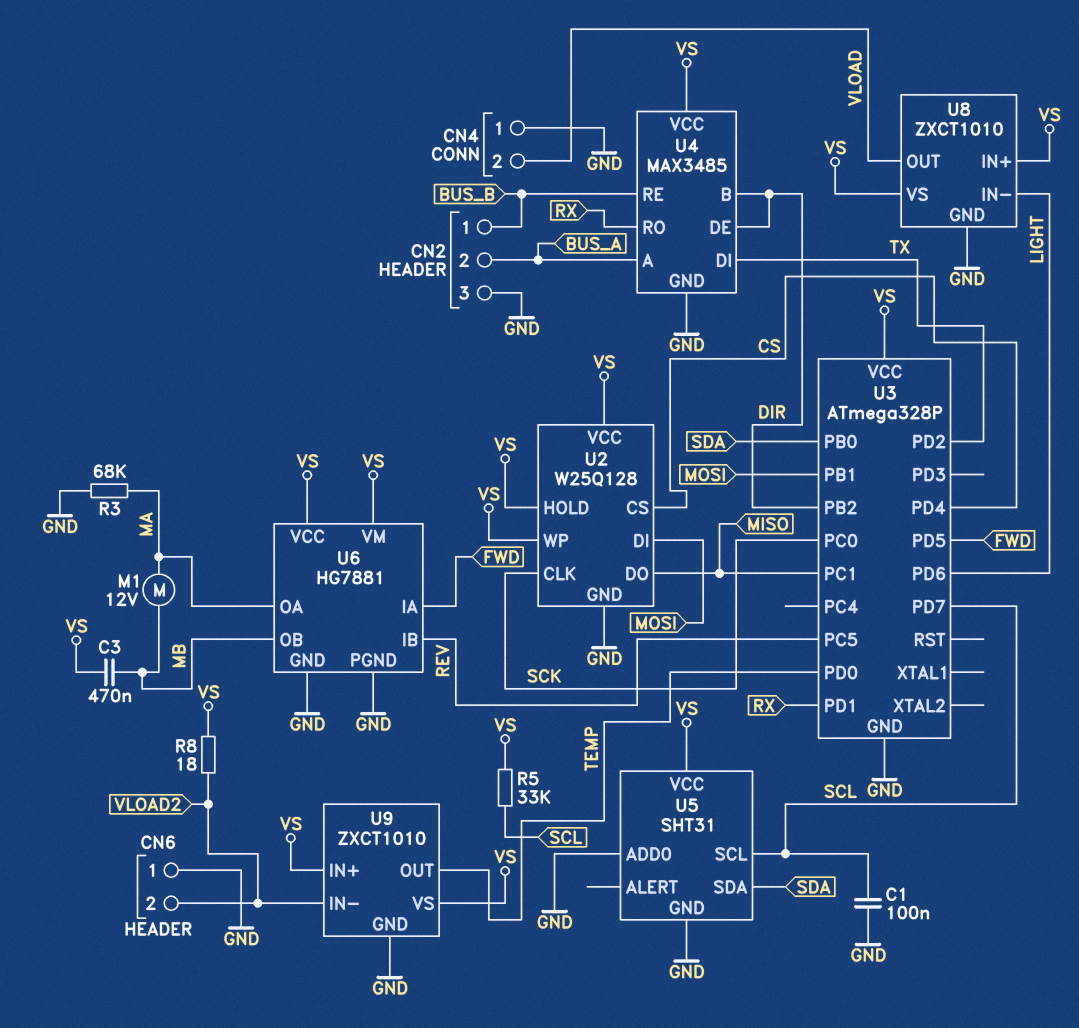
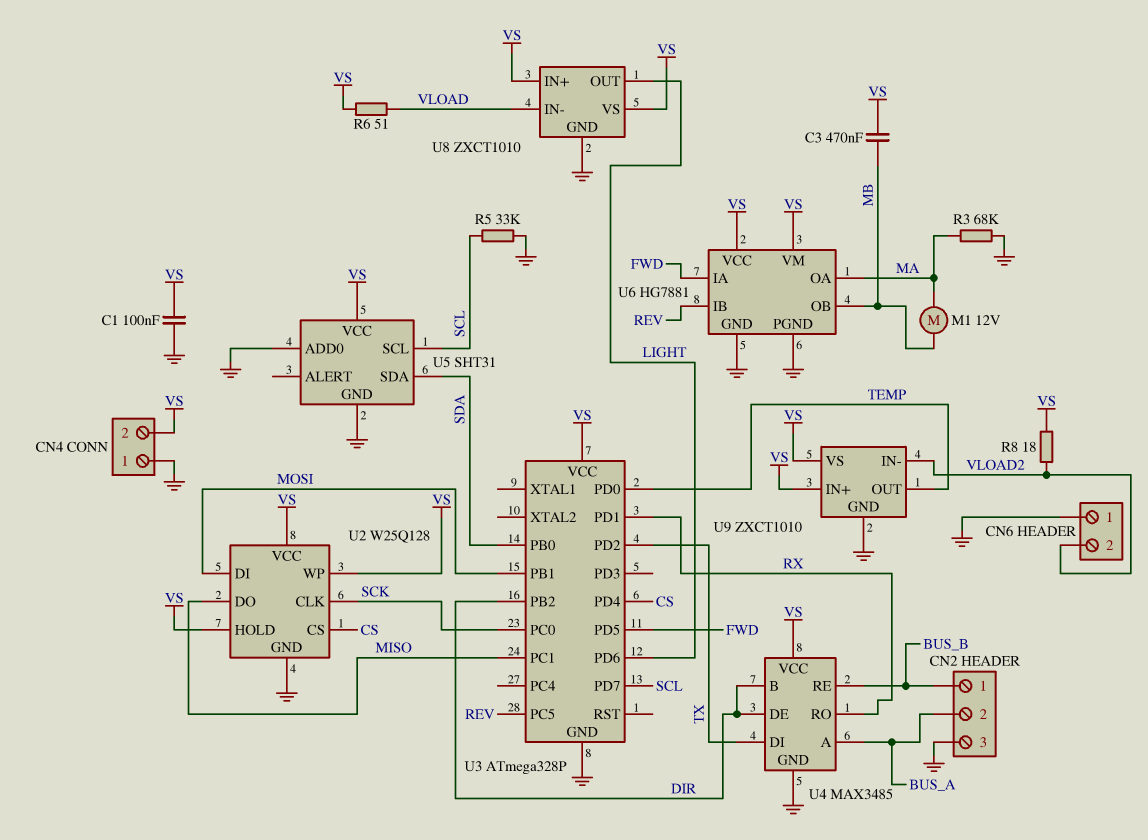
C1: 100nF (GND, SCL) -> 100nF (GND, VS)
CN4 pin 2: VLOAD -> VS
R5: 33k (SCL, VS) -> 33k (GND, SCL)
R6: none -> 51 (VLOAD, VS)
U8 pin IN-: LIGHT -> VLOAD
U8 pin OUT: VLOAD -> LIGHT

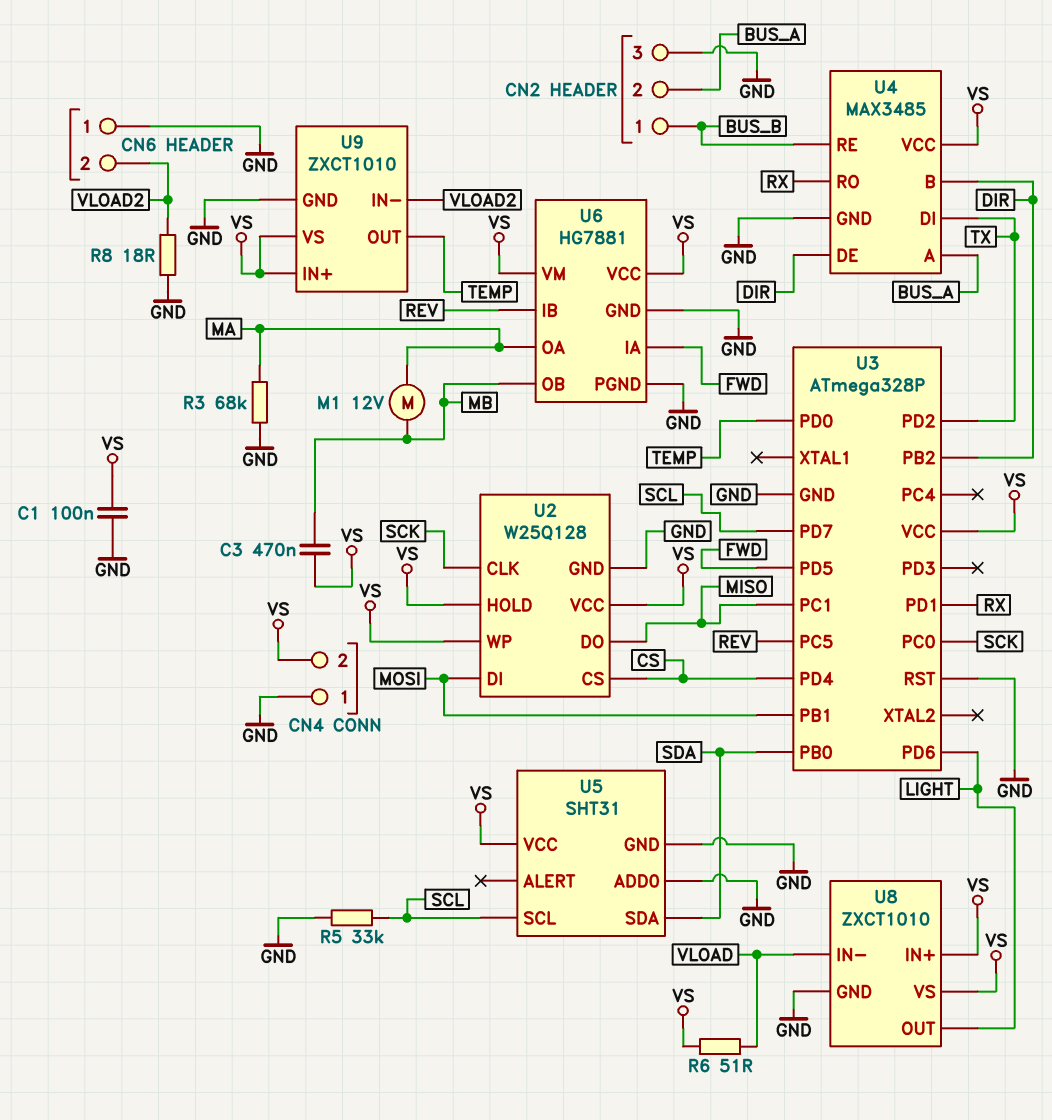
R8: 18 (VLOAD2, VS) -> 18 (GND, VLOAD2)
U3 pin RST: none -> GND

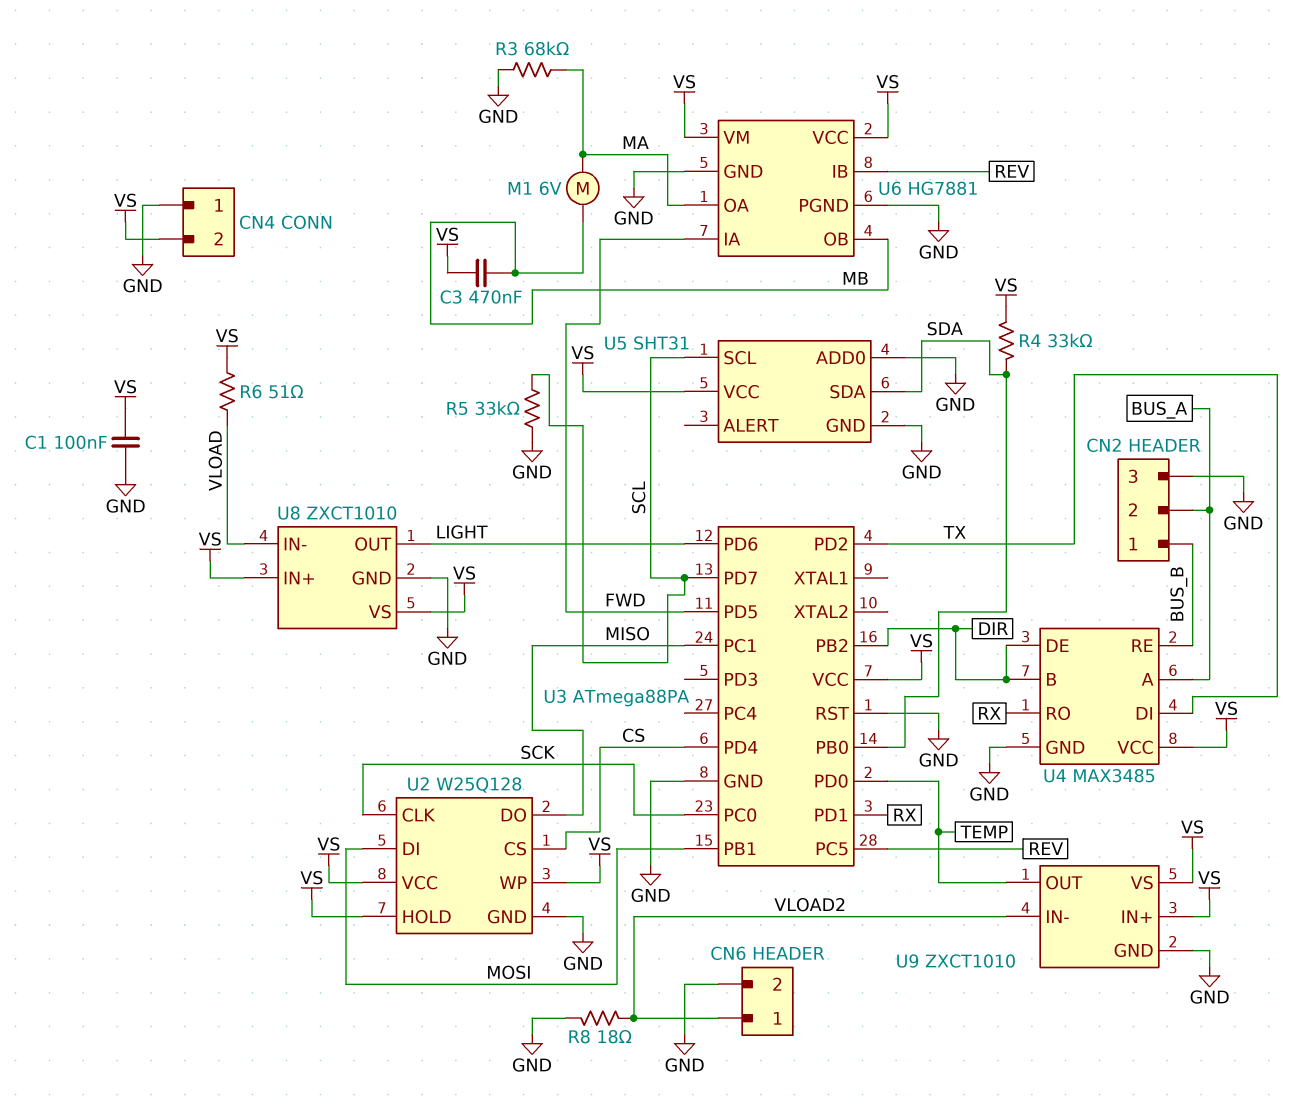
CN6 pin 1: GND -> VLOAD2
CN6 pin 2: VLOAD2 -> GND
M1: motor 12V (MA, MB) -> motor 6V (MA, MB)
R4: none -> 33k (SDA, VS)
U3: ATmega328P -> ATmega88PA

